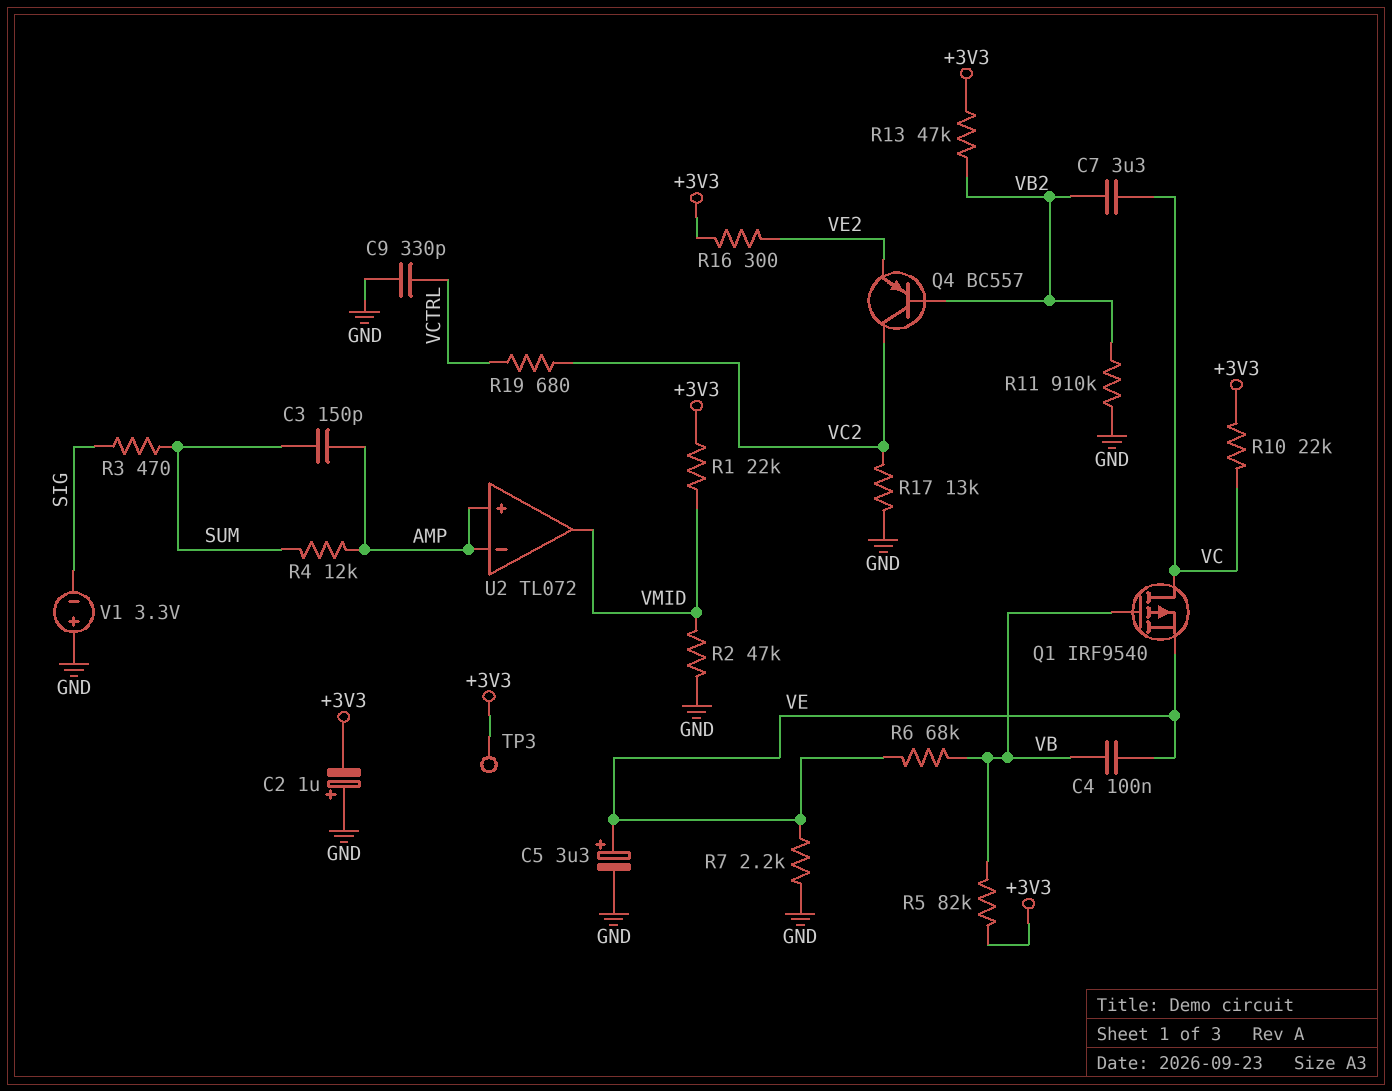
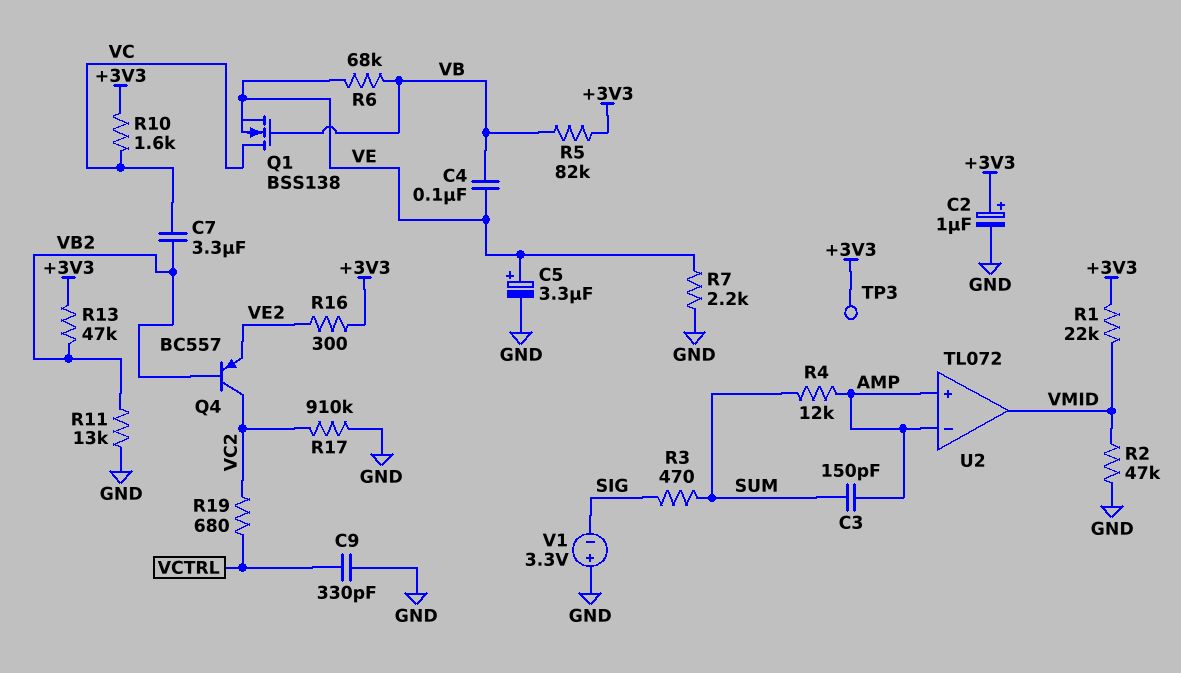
C2: 1uF (plus GND, minus +3V3) -> 1uF (plus +3V3, minus GND)
Q1: PMOS IRF9540 (G VB, D VC, S VE) -> NMOS BSS138 (G VB, D VC, S VE)
R10: 22k (+3V3, VC) -> 1.6k (+3V3, VC)
R11: 910k (GND, VB2) -> 13k (GND, VB2)
R17: 13k (GND, VC2) -> 910k (GND, VC2)

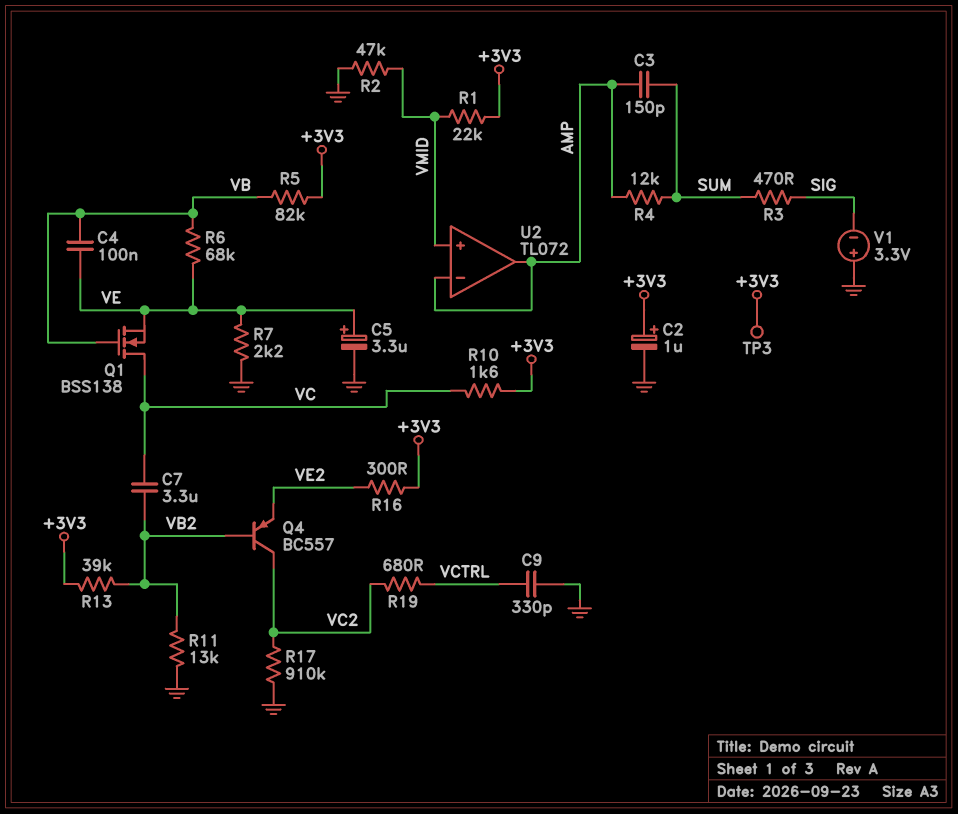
R13: 47k (+3V3, VB2) -> 39k (+3V3, VB2)
U2 pin in+: AMP -> VMID
U2 pin out: VMID -> AMP

